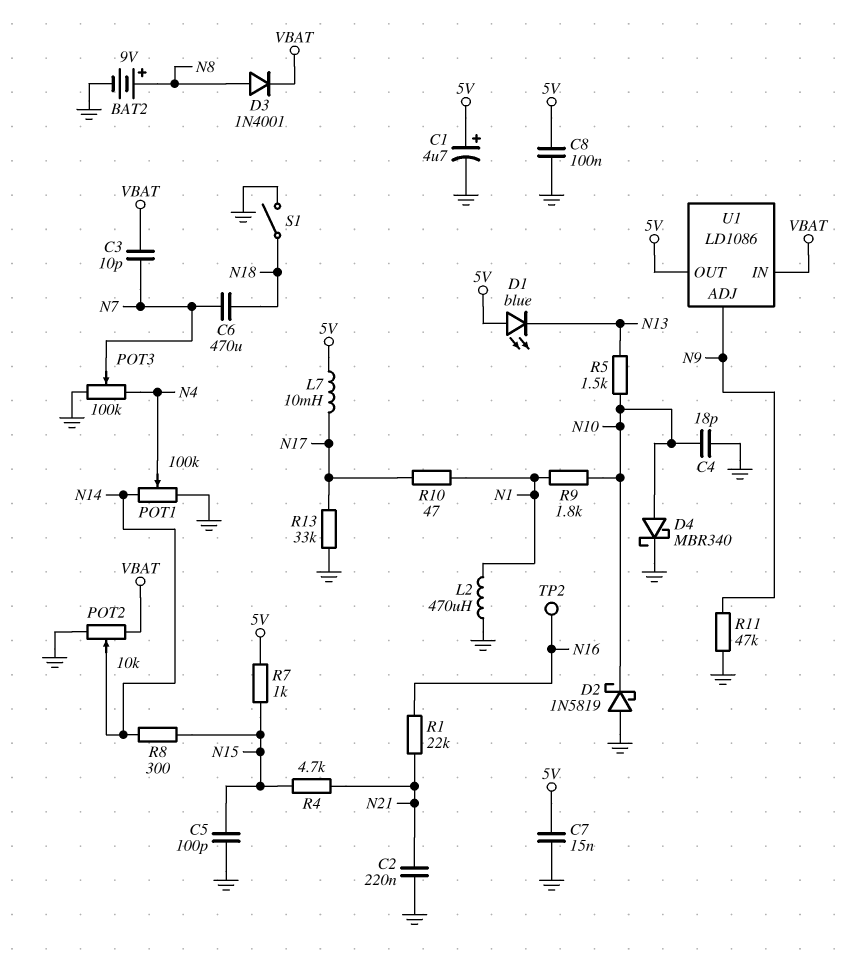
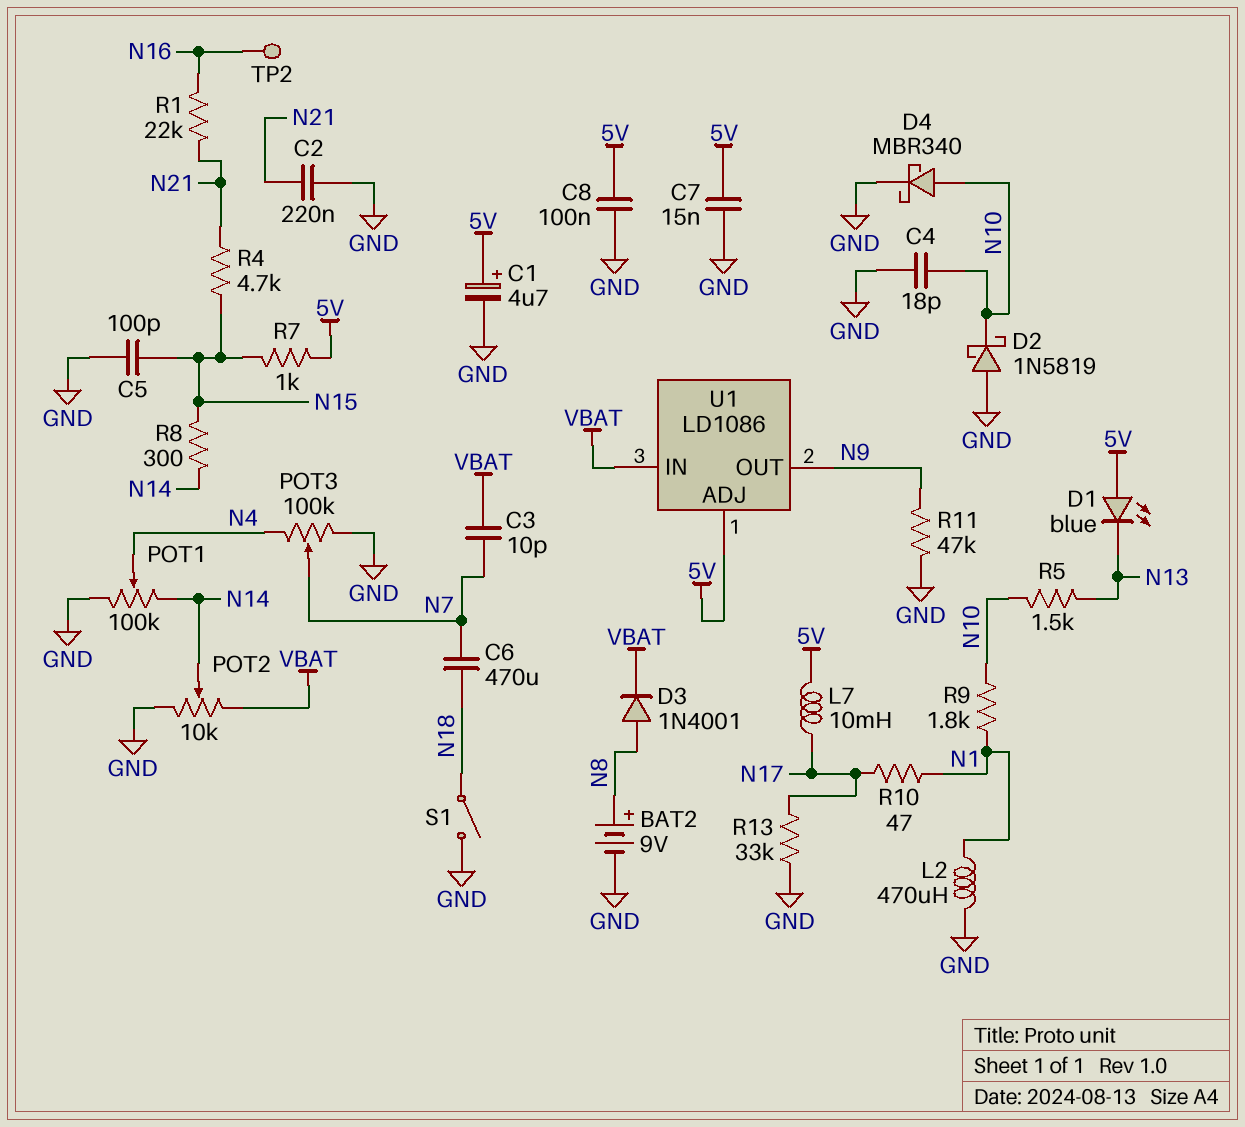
U1 pin ADJ: N9 -> 5V
U1 pin OUT: 5V -> N9

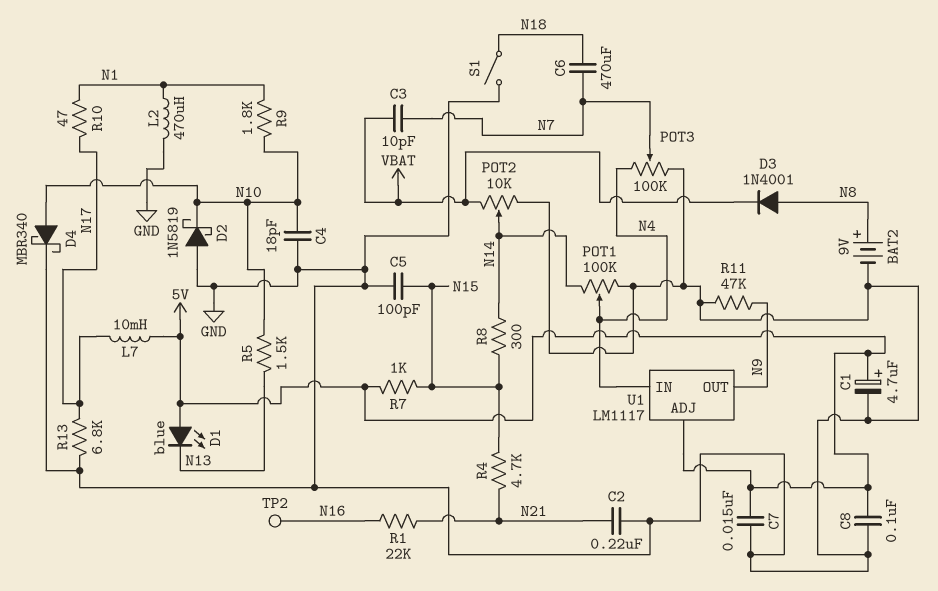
R13: 33k (GND, N17) -> 6.8k (GND, N17)
U1: LD1086 -> LM1117
U1 pin IN: VBAT -> N4

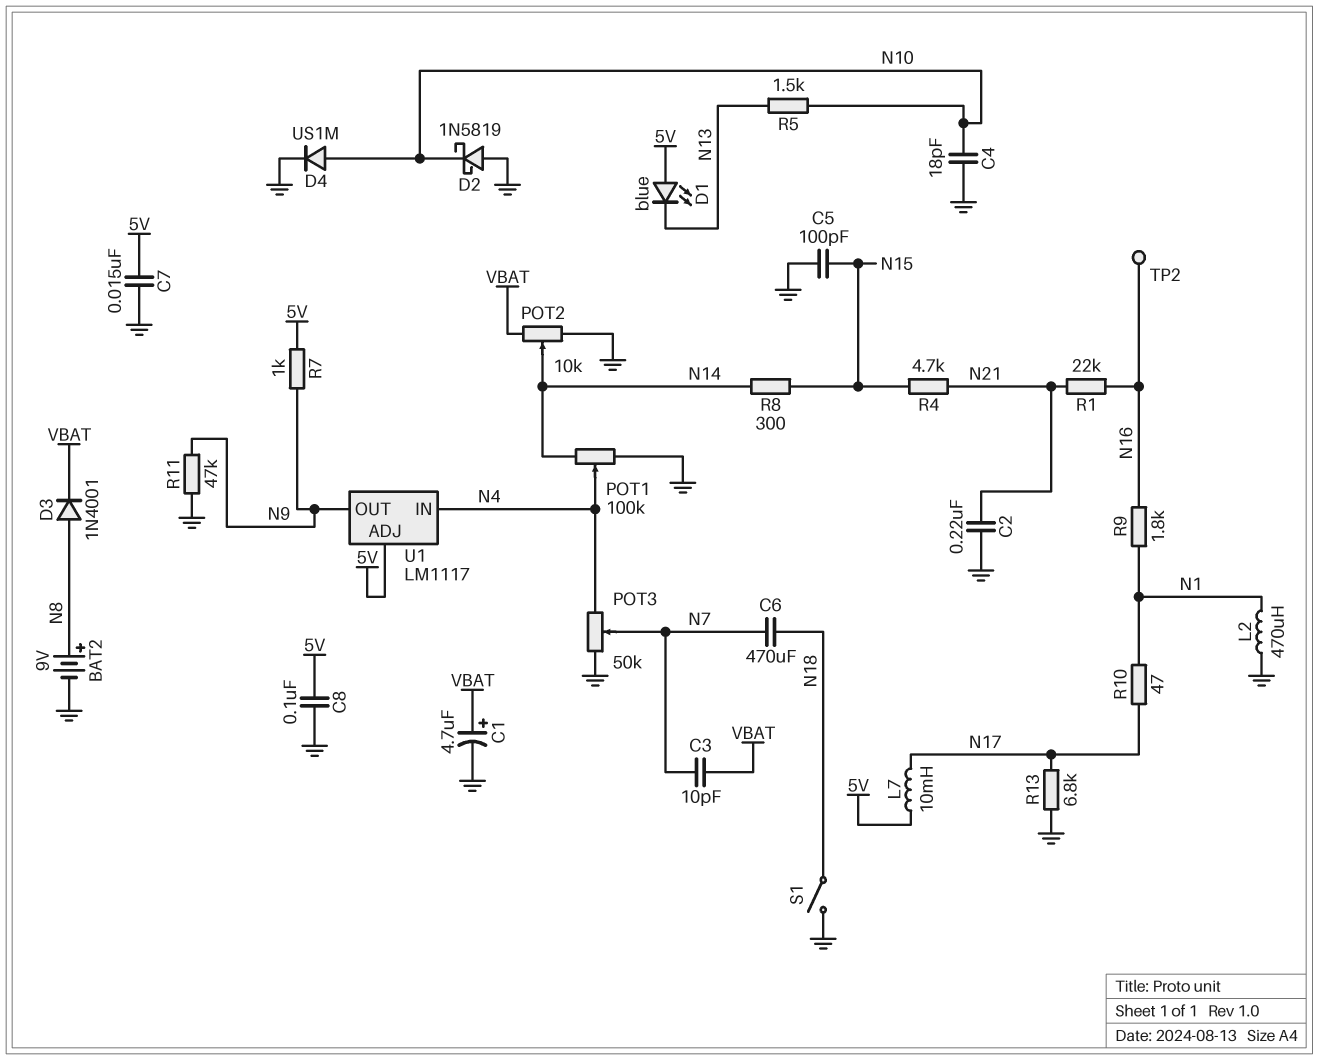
C1: 4.7uF (plus 5V, minus GND) -> 4.7uF (plus VBAT, minus GND)
D4: schottky MBR340 (A N10, K GND) -> diode US1M (A N10, K GND)
POT3: 100k (GND, N4, wiper N7) -> 50k (GND, N4, wiper N7)
R7: 1k (5V, N15) -> 1k (5V, N9)
R9: 1.8k (N1, N10) -> 1.8k (N1, N16)

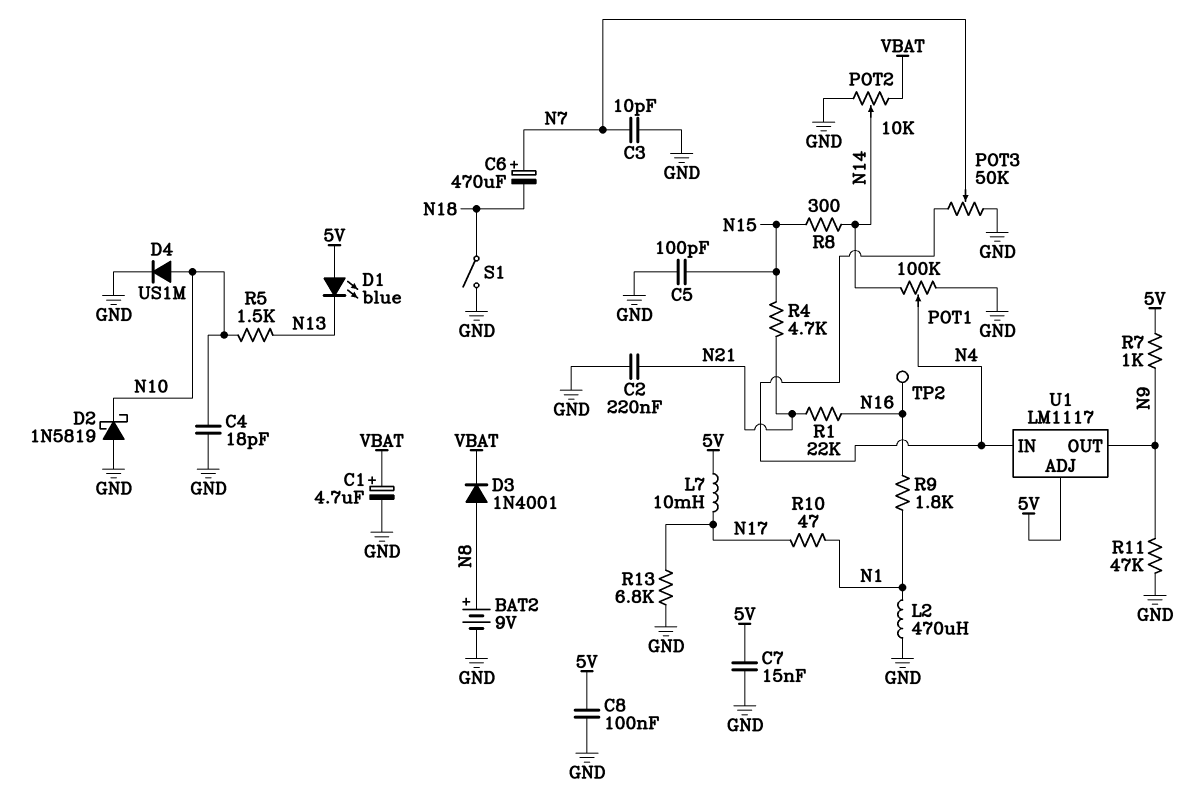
C3: 10pF (N7, VBAT) -> 10pF (GND, N7)
C6: 470uF (N7, N18) -> 470uF (plus N7, minus N18)

